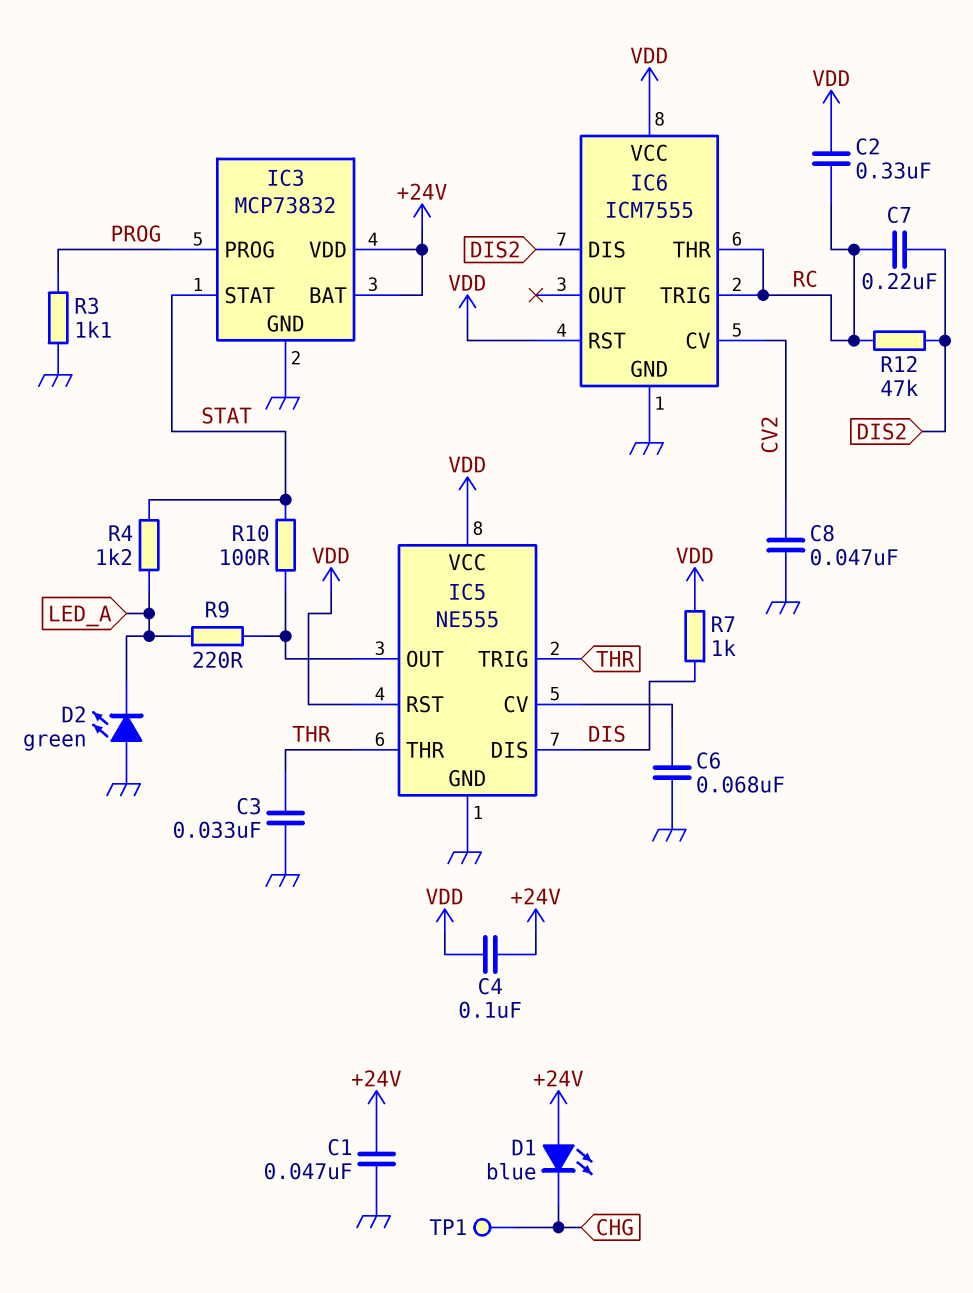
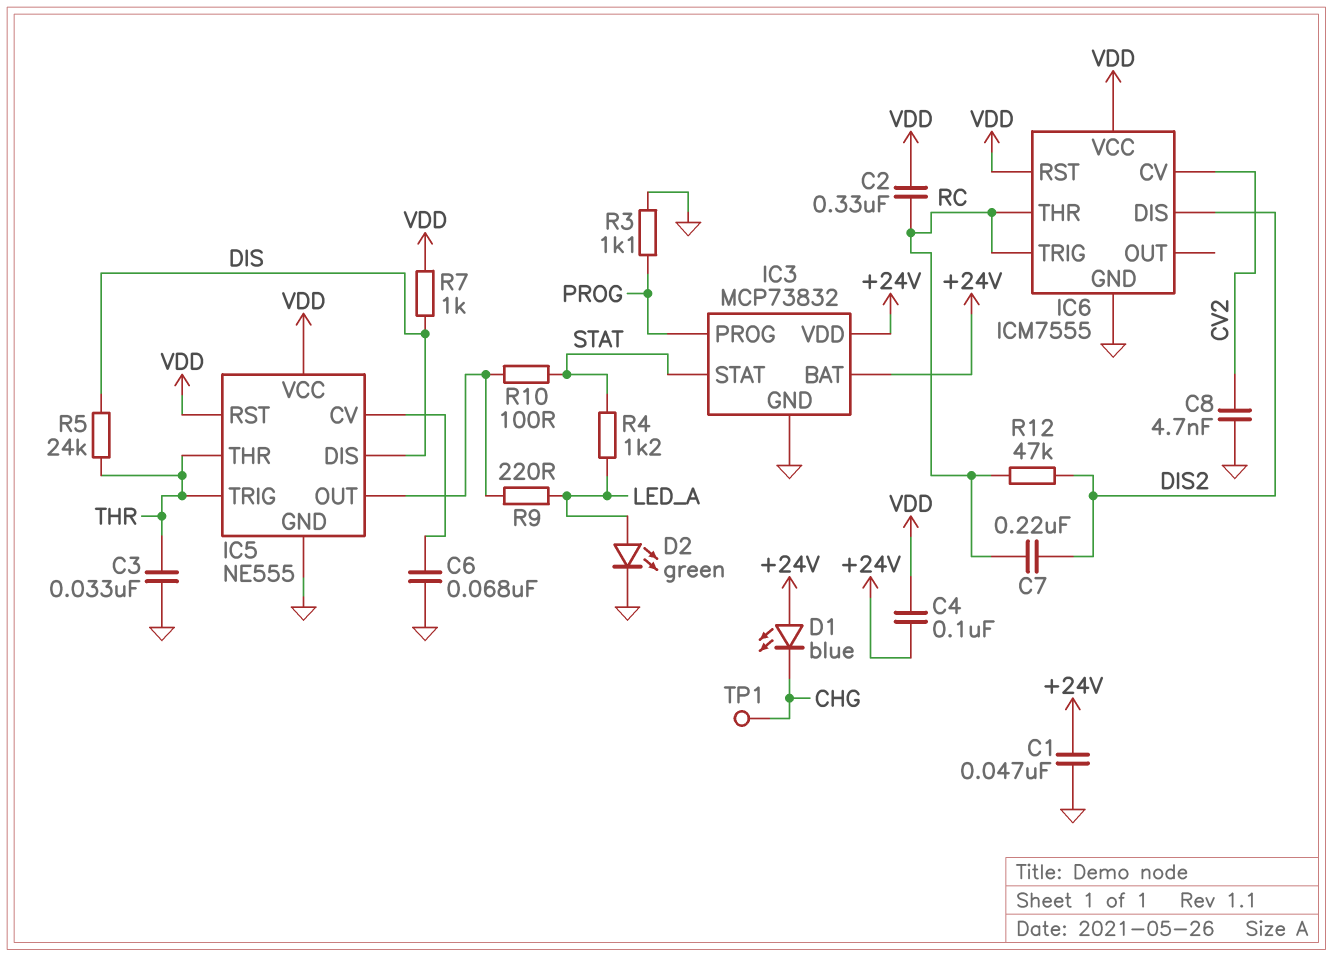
C8: 47nF (CV2, GND) -> 4.7nF (CV2, GND)
D2: LED green (A GND, K LED_A) -> LED green (A LED_A, K GND)
R5: none -> 24k (DIS, THR)

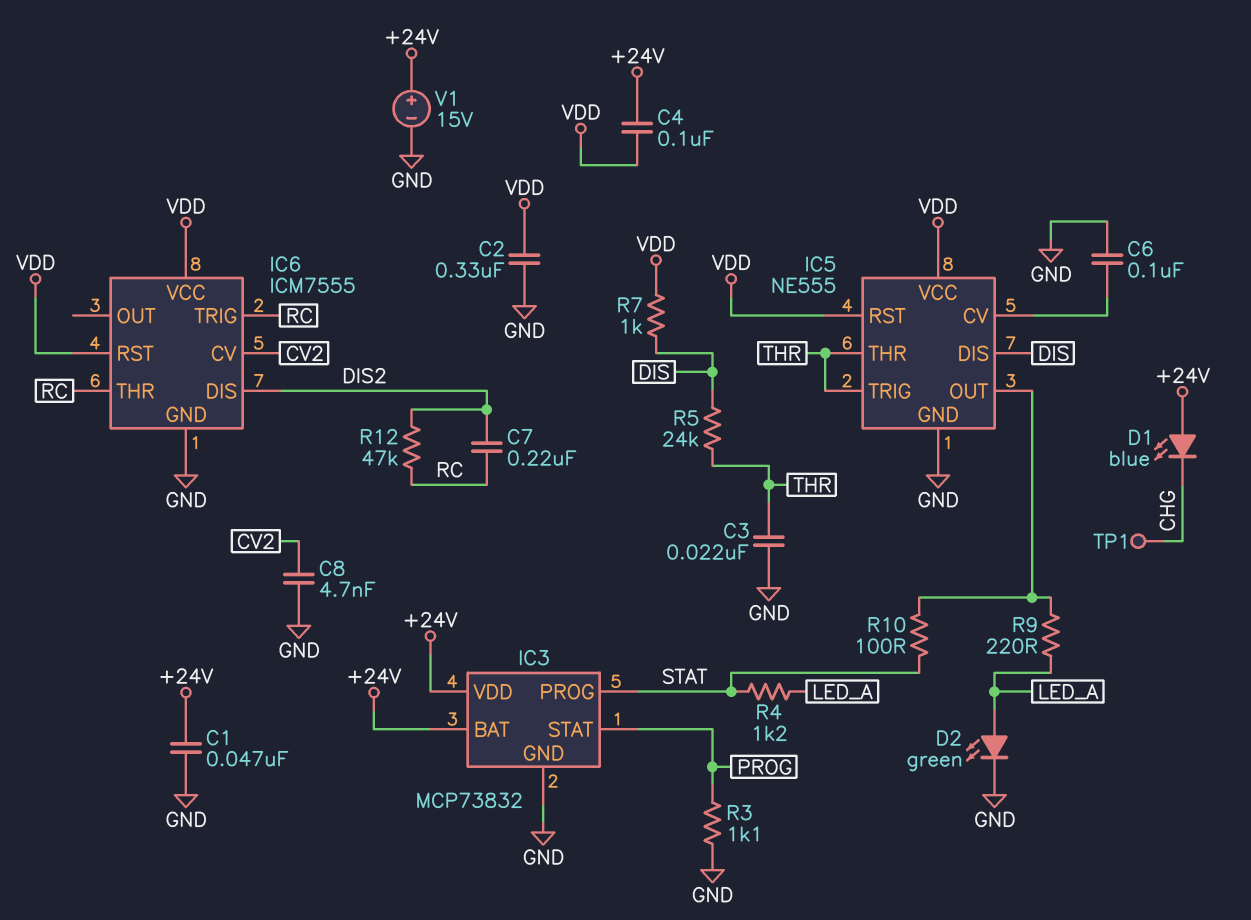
C2: 330nF (RC, VDD) -> 330nF (GND, VDD)
C3: 33nF (GND, THR) -> 22nF (GND, THR)
C6: 68nF (GND, IC5/CV) -> 100nF (GND, IC5/CV)
IC3 pin PROG: PROG -> STAT
IC3 pin STAT: STAT -> PROG
V1: none -> 15V (plus +24V, minus GND)

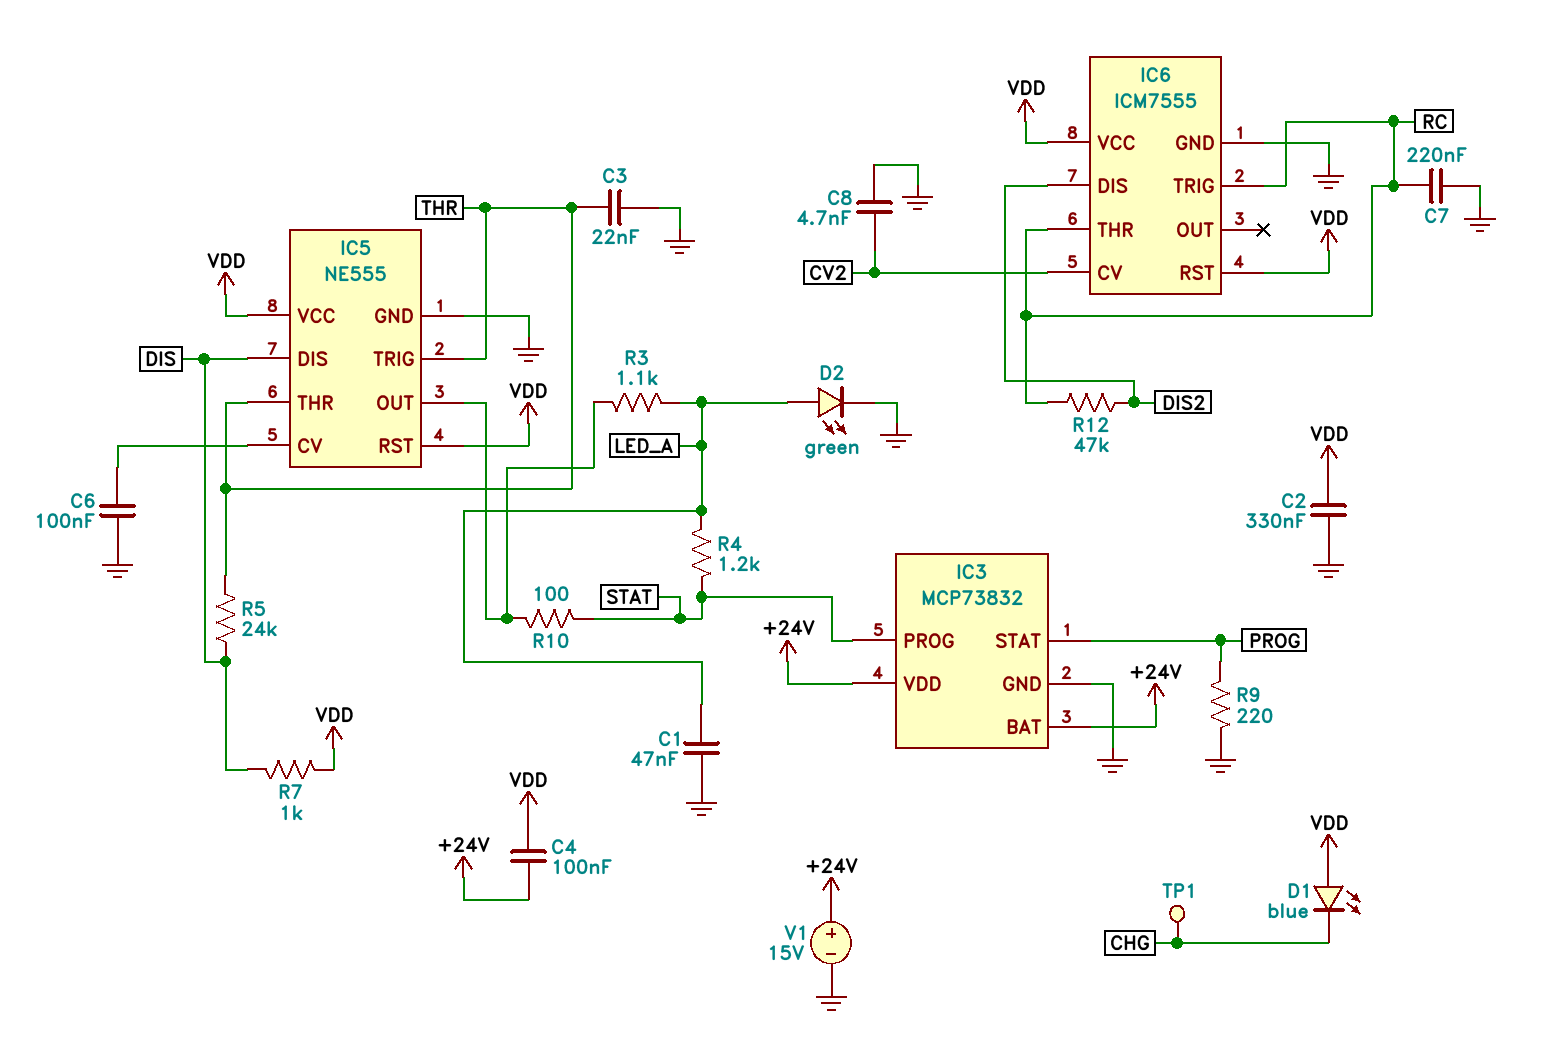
C1: 47nF (+24V, GND) -> 47nF (GND, LED_A)
C7: 220nF (DIS2, RC) -> 220nF (GND, RC)
D1: LED blue (A +24V, K CHG) -> LED blue (A VDD, K CHG)
R3: 1.1k (GND, PROG) -> 1.1k (IC5/OUT, LED_A)
R9: 220 (IC5/OUT, LED_A) -> 220 (GND, PROG)

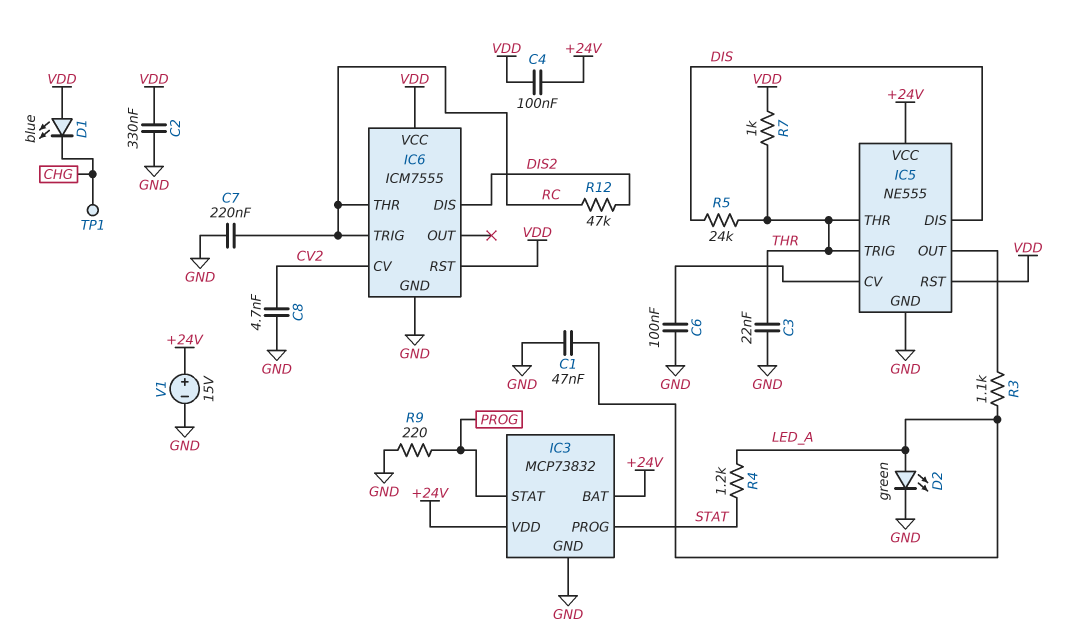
IC5 pin VCC: VDD -> +24V
R7: 1k (DIS, VDD) -> 1k (THR, VDD)
R10: 100 (IC5/OUT, STAT) -> none

